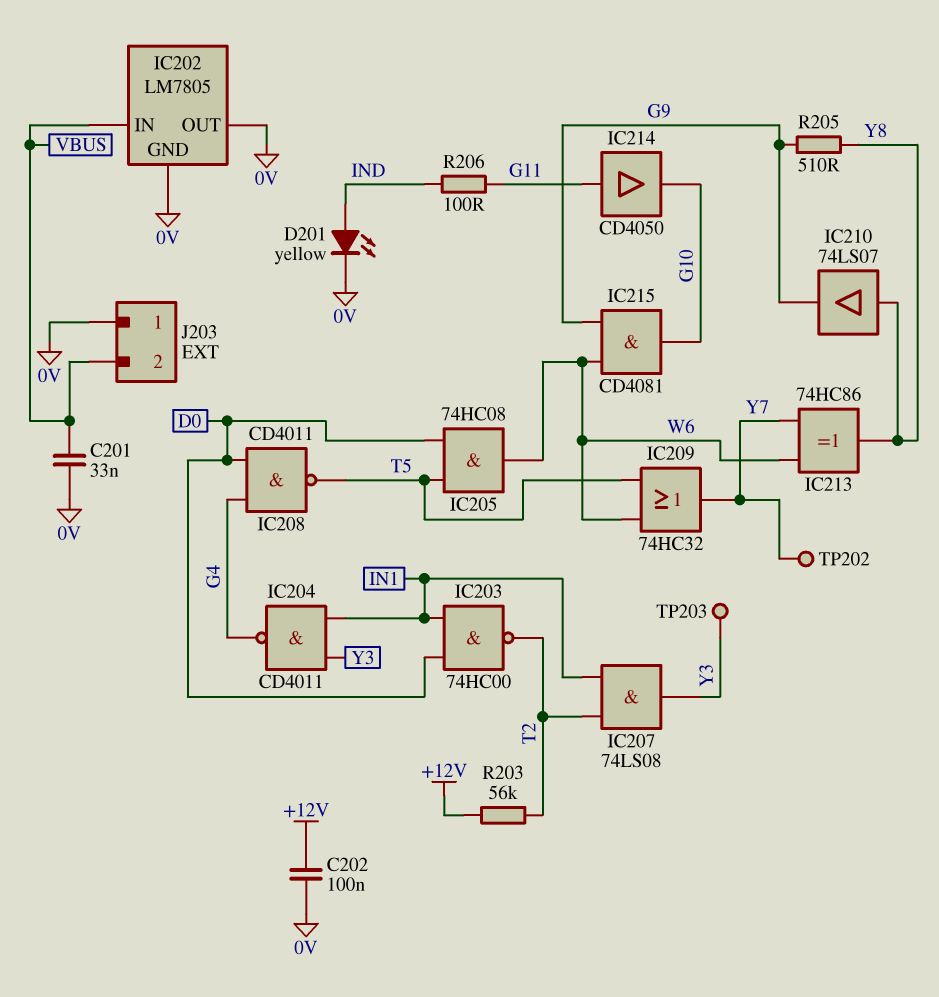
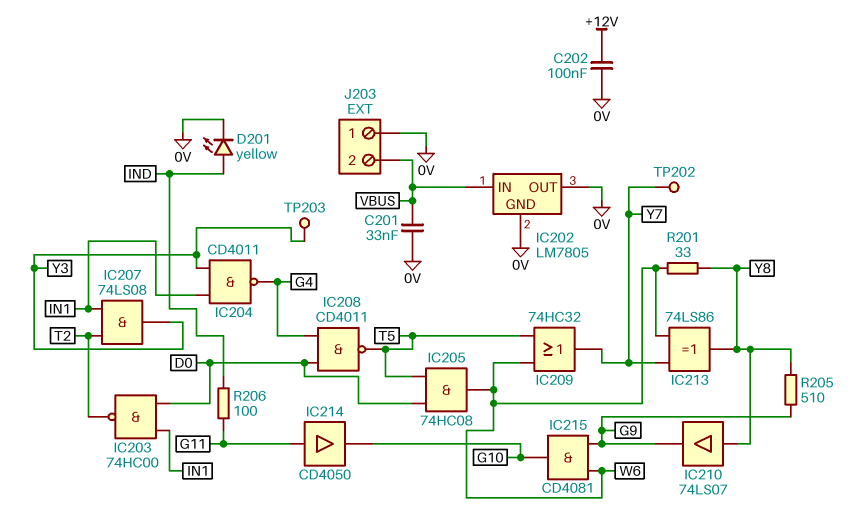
IC213: XOR 74HC86 (in W6, in Y7, out Y8) -> XOR 74LS86 (in W6, in Y7, out Y8)
R201: none -> 33 (W6, Y8)
R203: 56k (+12V, T2) -> none

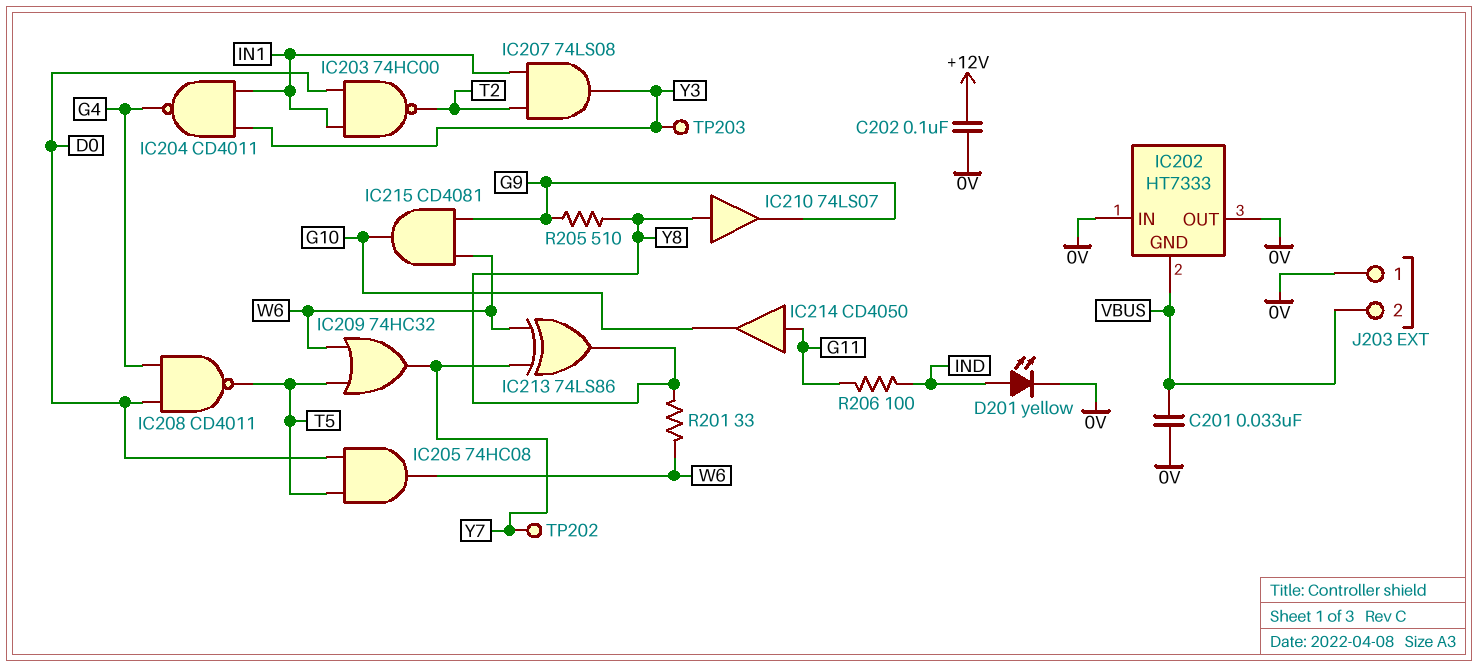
IC202: LM7805 -> HT7333
IC202 pin GND: 0V -> VBUS
IC202 pin IN: VBUS -> 0V

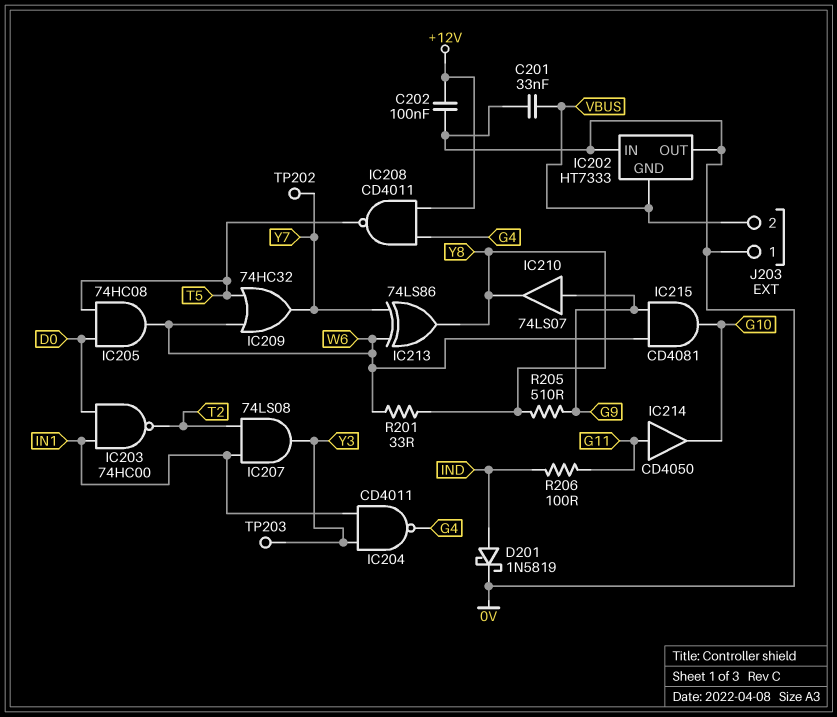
D201: LED yellow (A IND, K 0V) -> schottky 1N5819 (A IND, K 0V)
IC208: NAND CD4011 (in D0, in G4, out T5) -> NAND CD4011 (in +12V, in G4, out T5)
IC210: buffer 74LS07 (in Y8, out G9) -> buffer 74LS07 (in G9, out Y8)

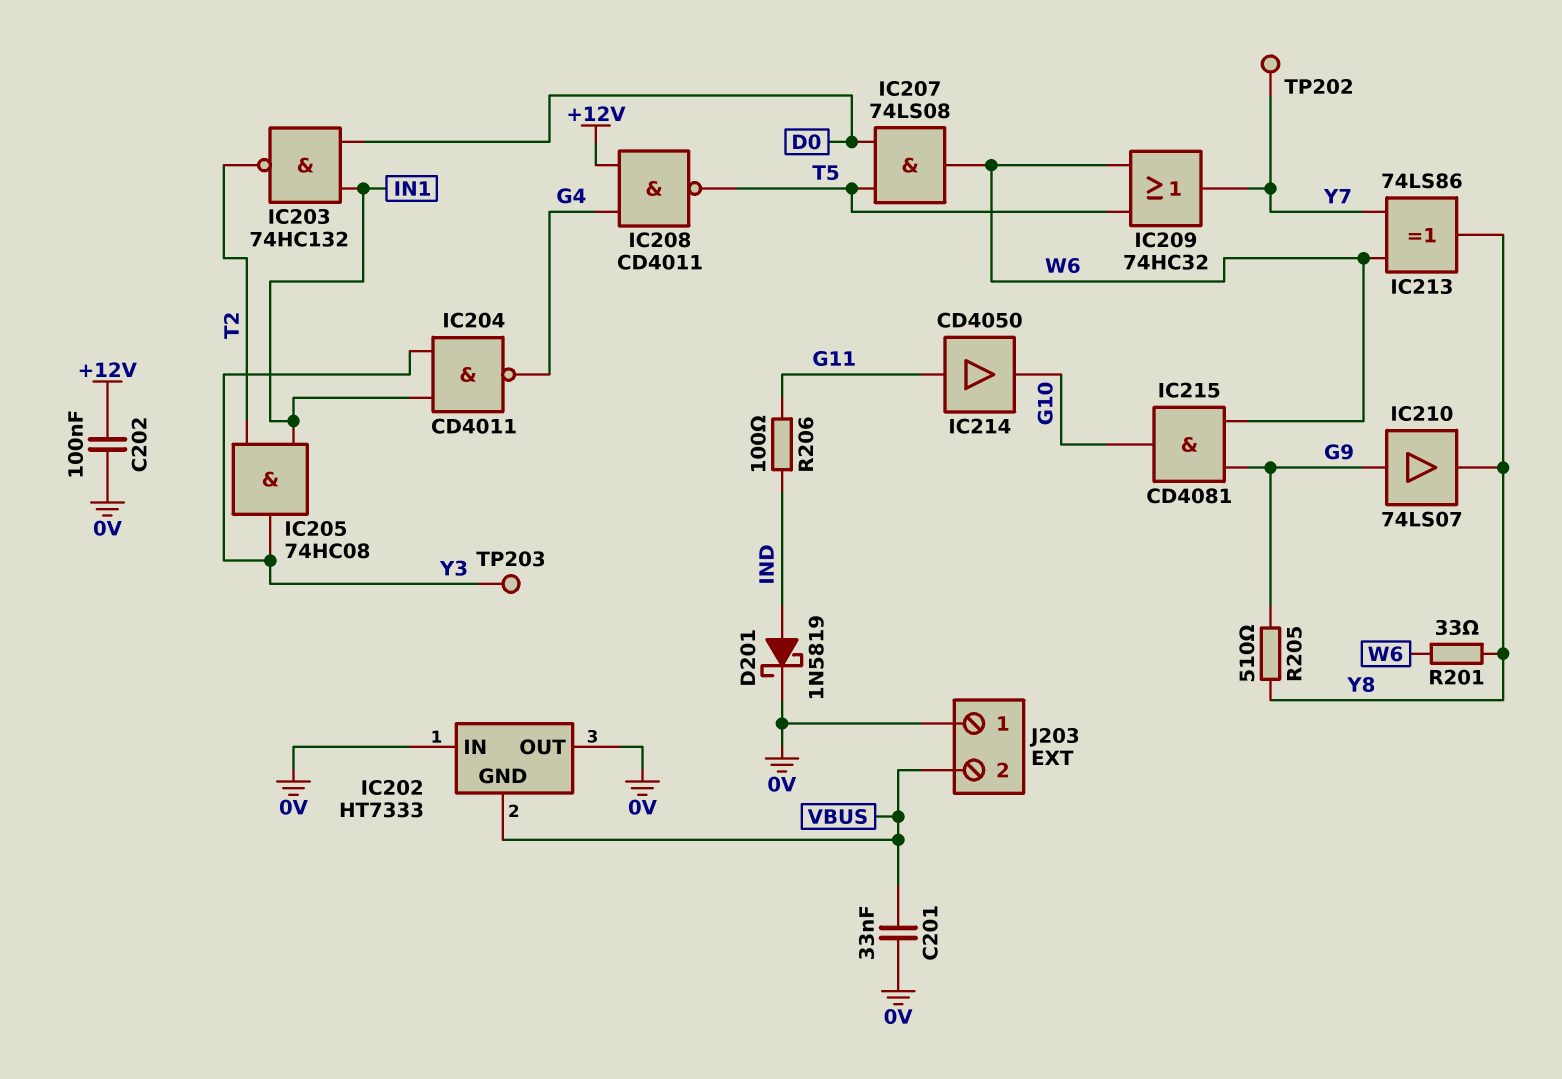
IC203: NAND 74HC00 (in D0, in IN1, out T2) -> NAND 74HC132 (in D0, in IN1, out T2)
IC205: AND 74HC08 (in D0, in T5, out W6) -> AND 74HC08 (in IN1, in T2, out Y3)
IC207: AND 74LS08 (in IN1, in T2, out Y3) -> AND 74LS08 (in D0, in T5, out W6)

